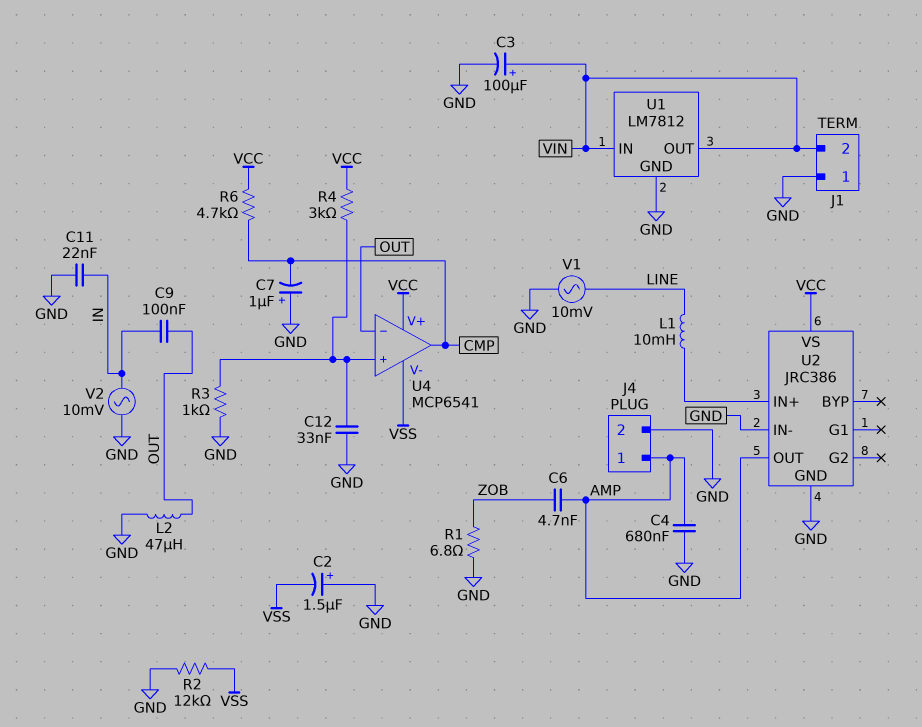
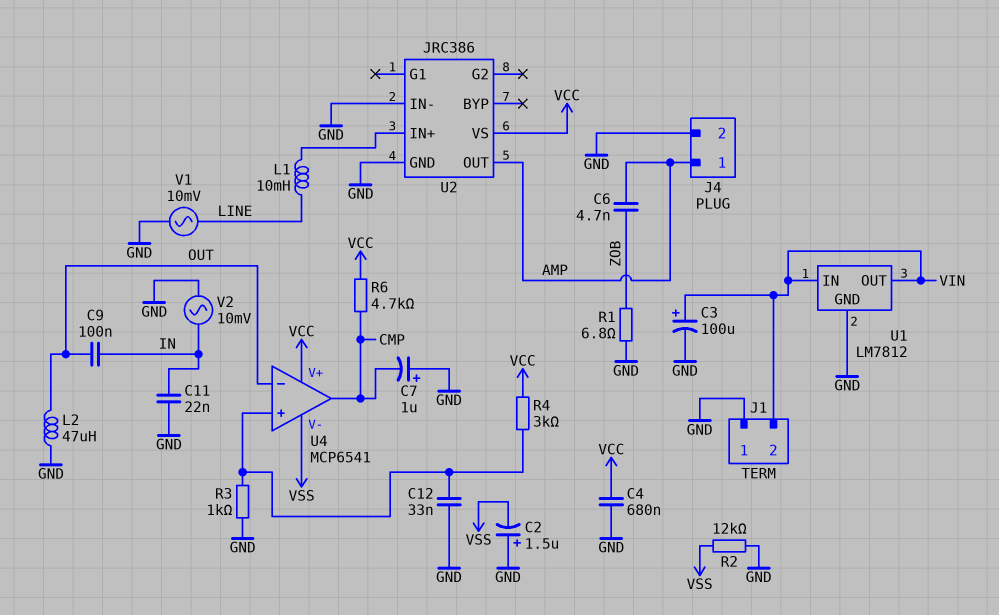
C4: 680nF (AMP, GND) -> 680nF (GND, VCC)

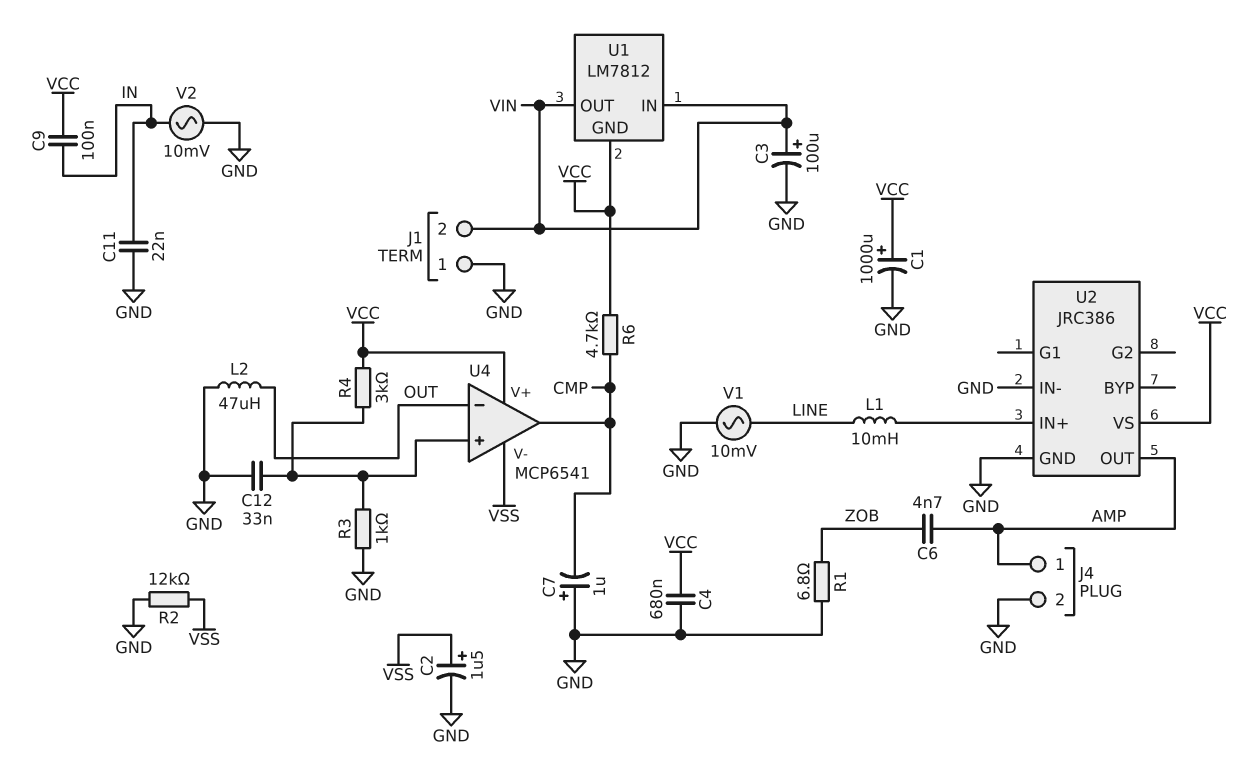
C1: none -> 1000uF (plus VCC, minus GND)
C2: 1.5uF (plus GND, minus VSS) -> 1.5uF (plus VSS, minus GND)
C9: 100nF (IN, OUT) -> 100nF (IN, VCC)
U1 pin GND: GND -> VCC

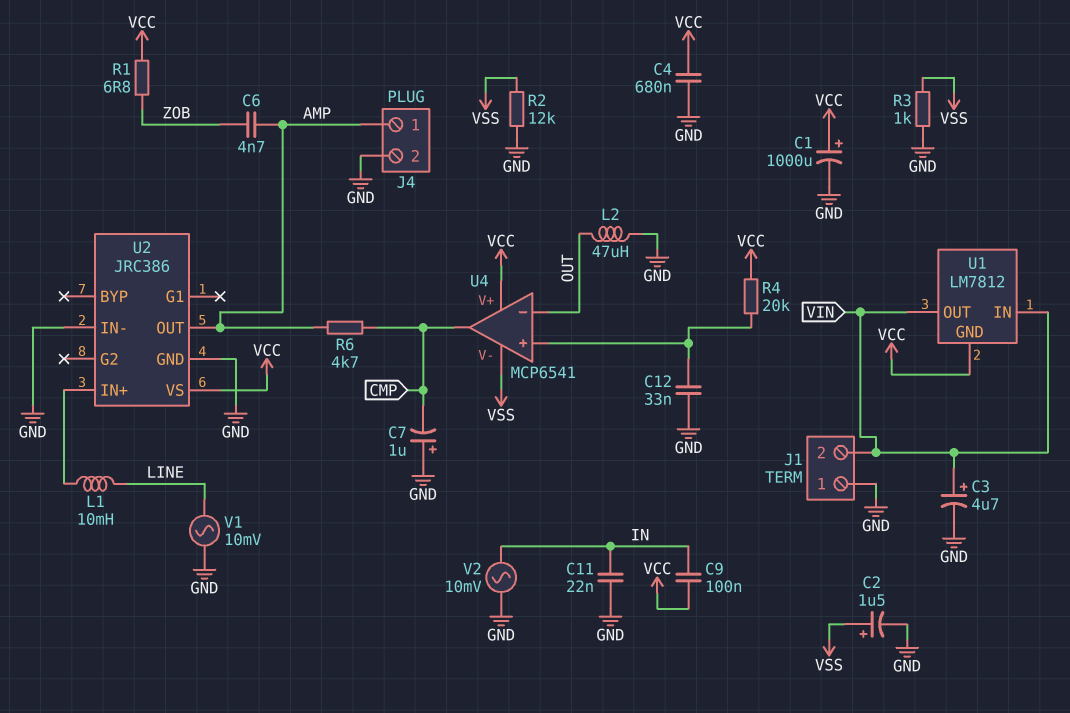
C3: 100uF (plus VIN, minus GND) -> 4.7uF (plus VIN, minus GND)
R1: 6.8 (GND, ZOB) -> 6.8 (VCC, ZOB)
R3: 1k (GND, U4/in+) -> 1k (GND, VSS)
R4: 3k (U4/in+, VCC) -> 20k (U4/in+, VCC)
R6: 4.7k (CMP, VCC) -> 4.7k (AMP, CMP)

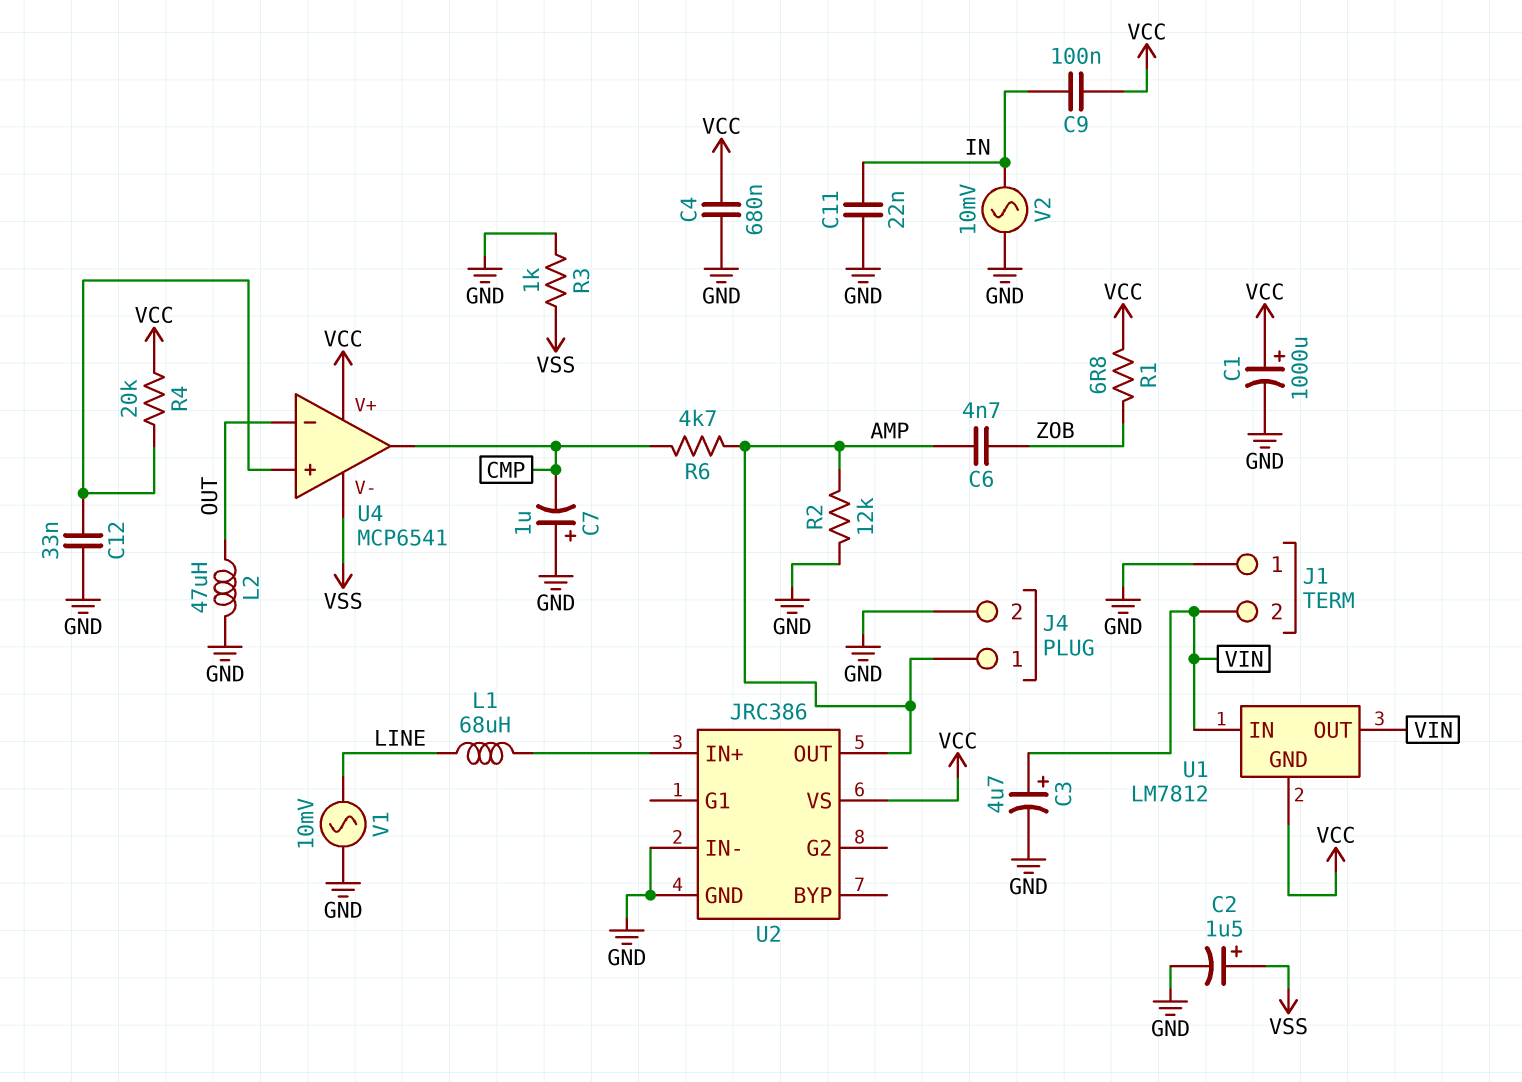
L1: 10mH (LINE, U2/IN+) -> 68uH (LINE, U2/IN+)
R2: 12k (GND, VSS) -> 12k (AMP, GND)

